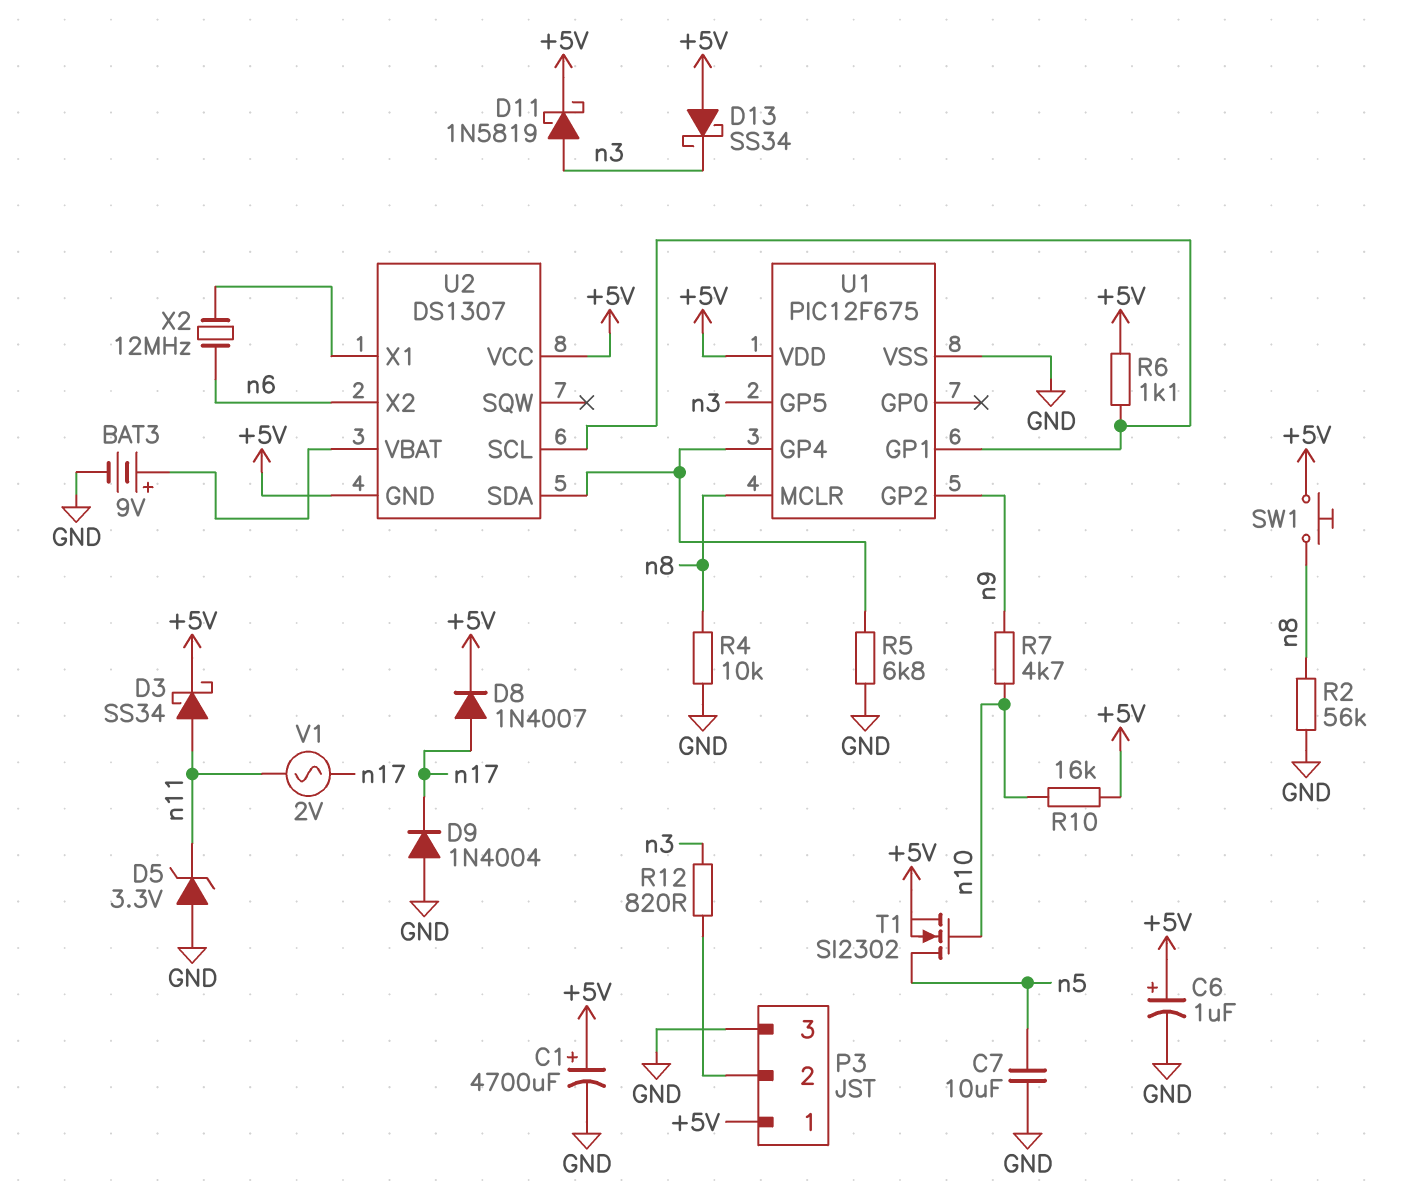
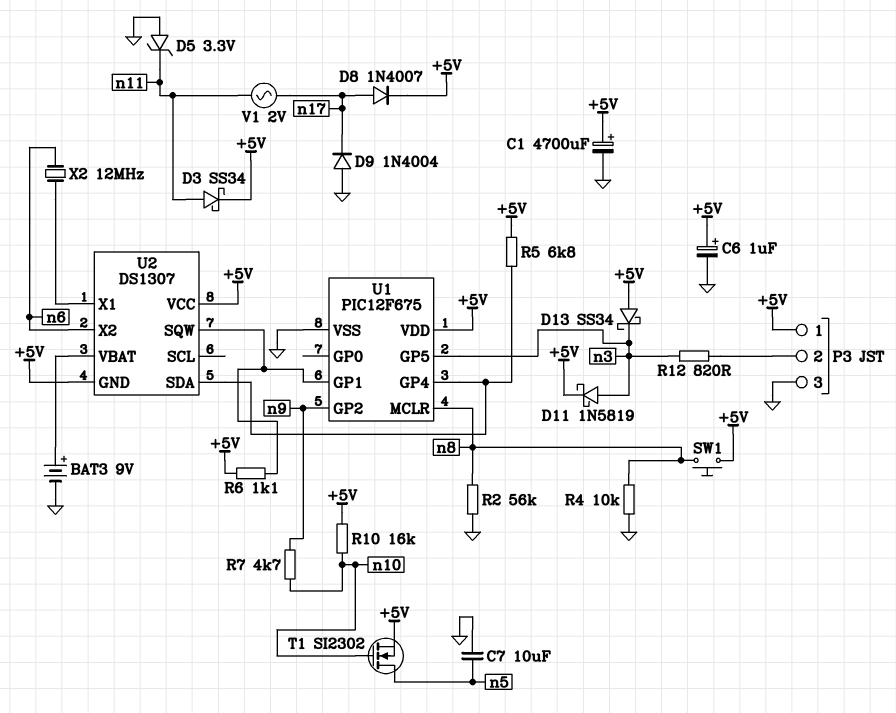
R5: 6.8k (GND, U1/GP4) -> 6.8k (+5V, U1/GP4)
U2 pin SCL: U1/GP1 -> none
U2 pin SQW: none -> U1/GP1

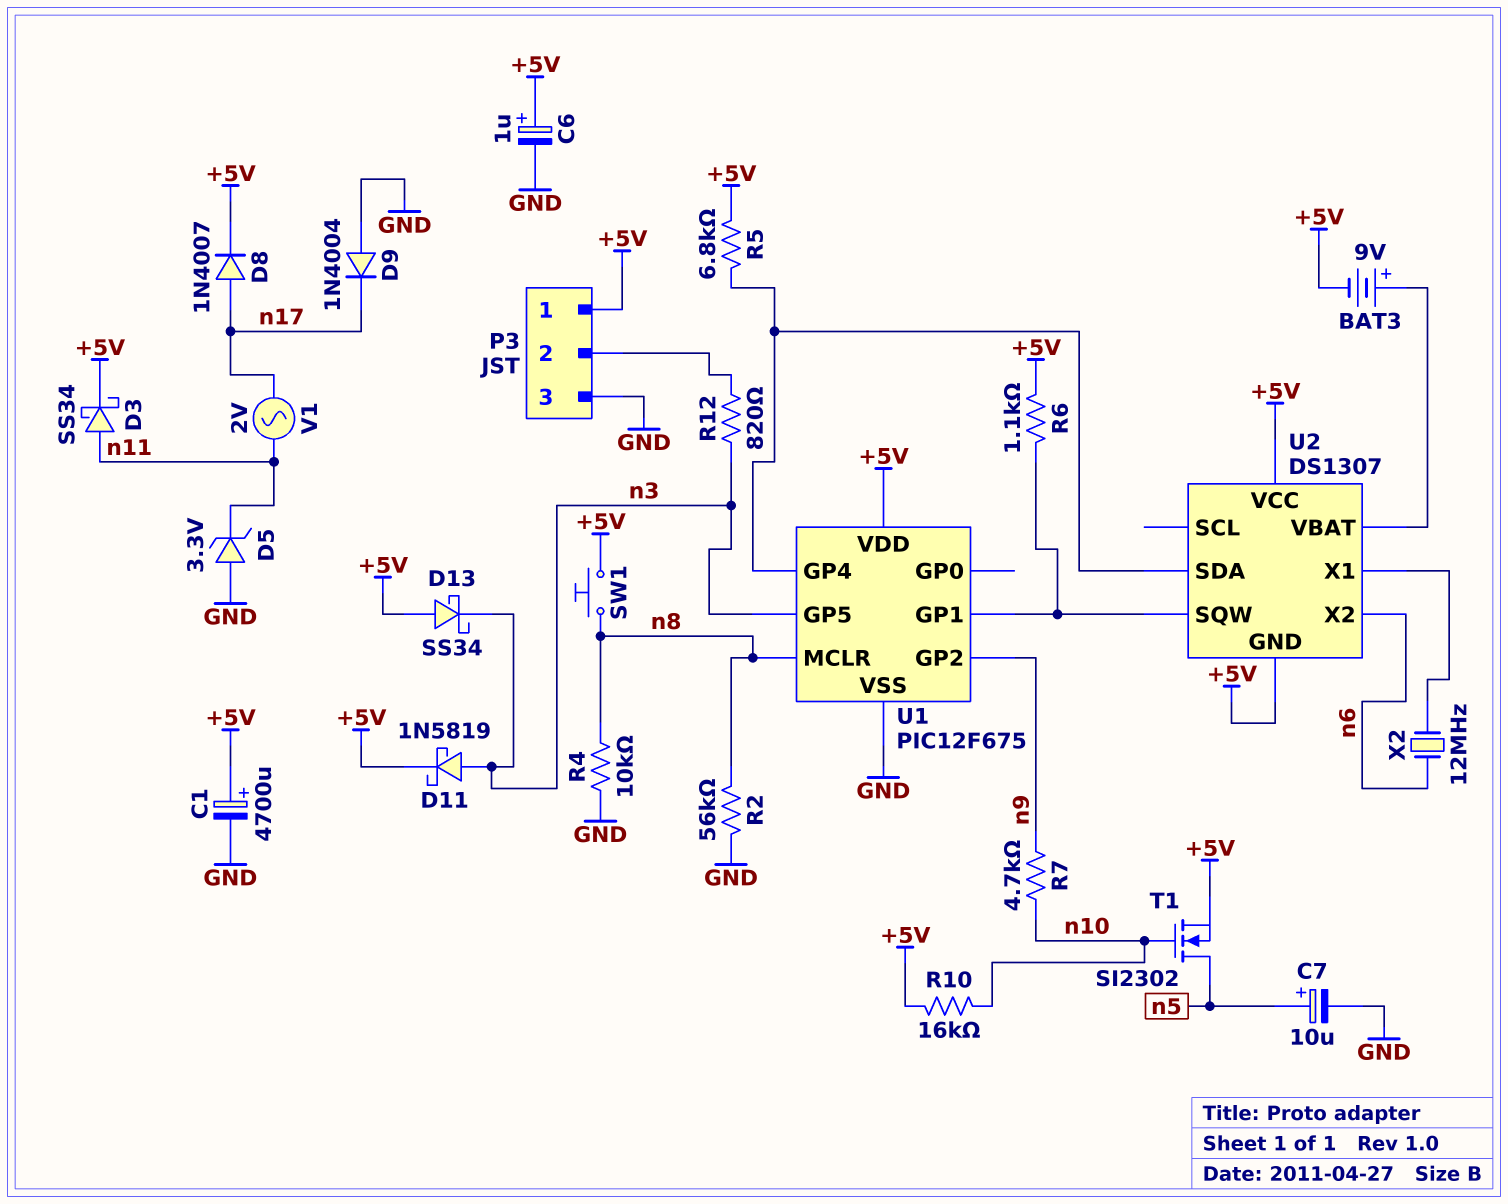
BAT3: 9V (plus U2/VBAT, minus GND) -> 9V (plus U2/VBAT, minus +5V)
C7: 10uF (GND, n5) -> 10uF (plus n5, minus GND)

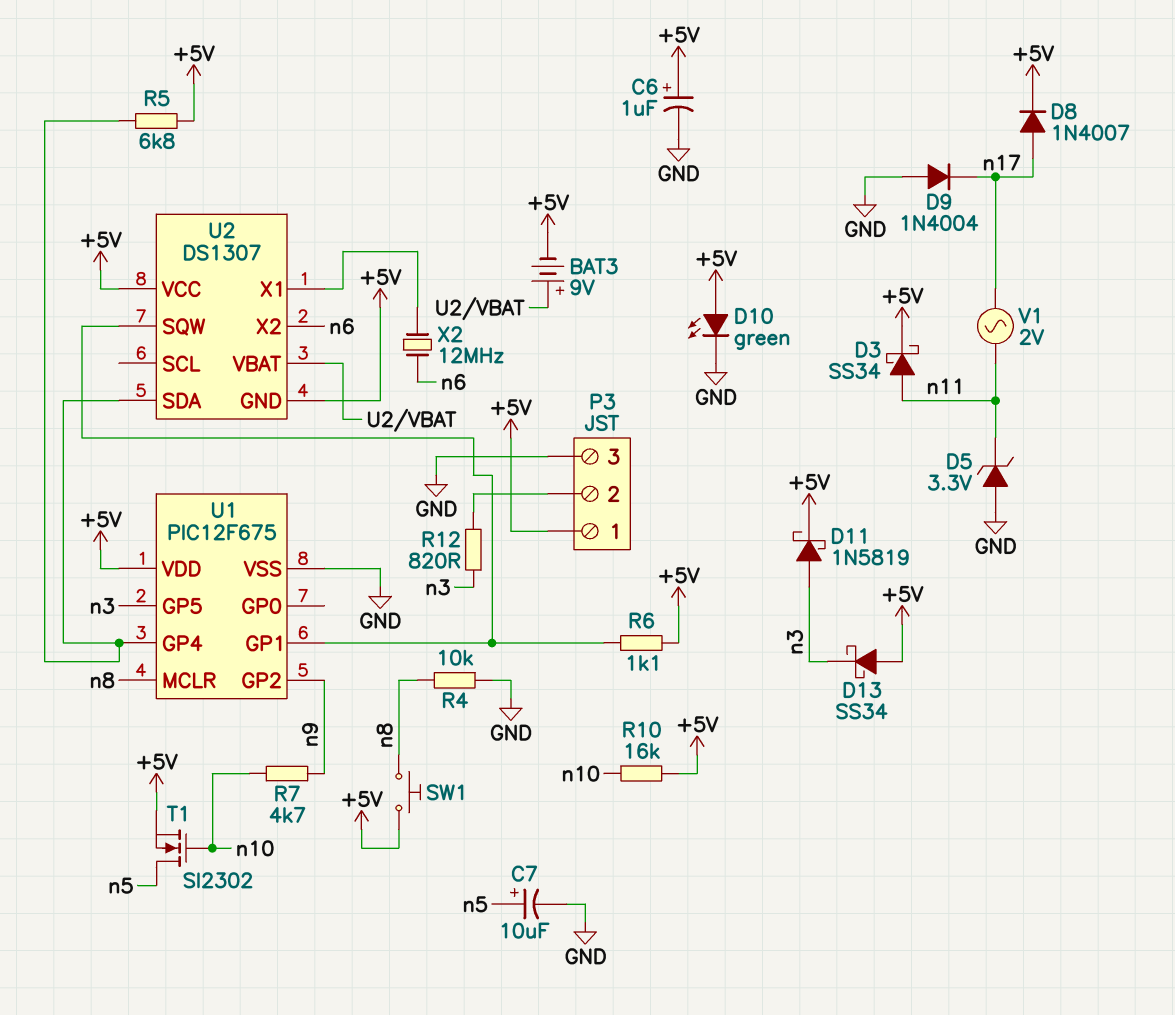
C1: 4700uF (plus +5V, minus GND) -> none
D10: none -> LED green (A +5V, K GND)
R2: 56k (GND, n8) -> none

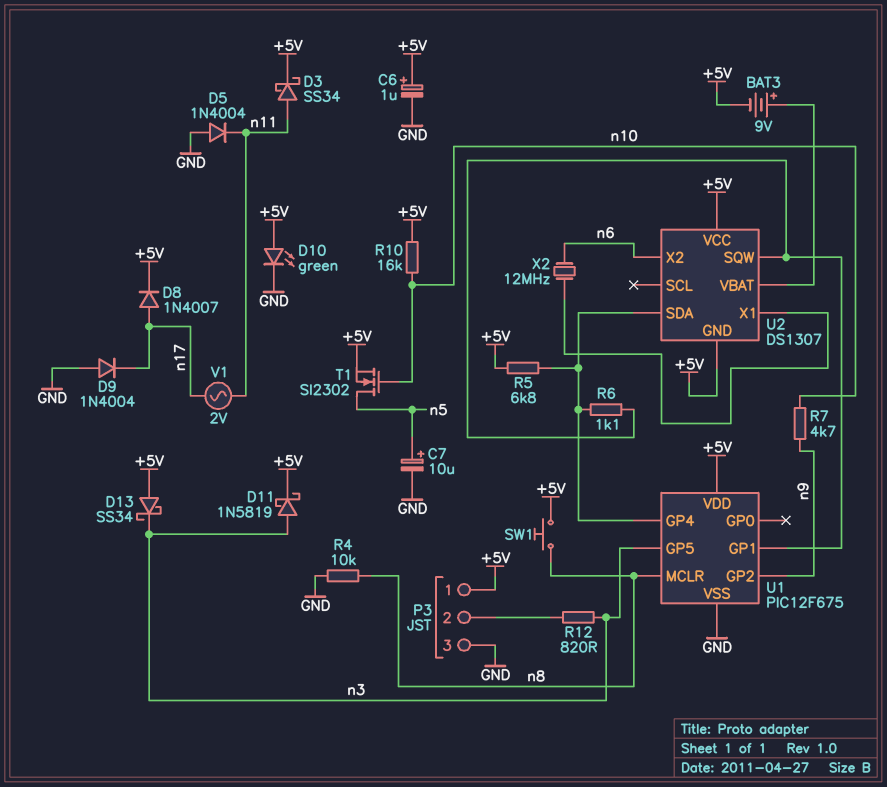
D5: zener 3.3V (A GND, K n11) -> diode 1N4004 (A GND, K n11)
R6: 1.1k (+5V, U1/GP1) -> 1.1k (U1/GP1, U1/GP4)

